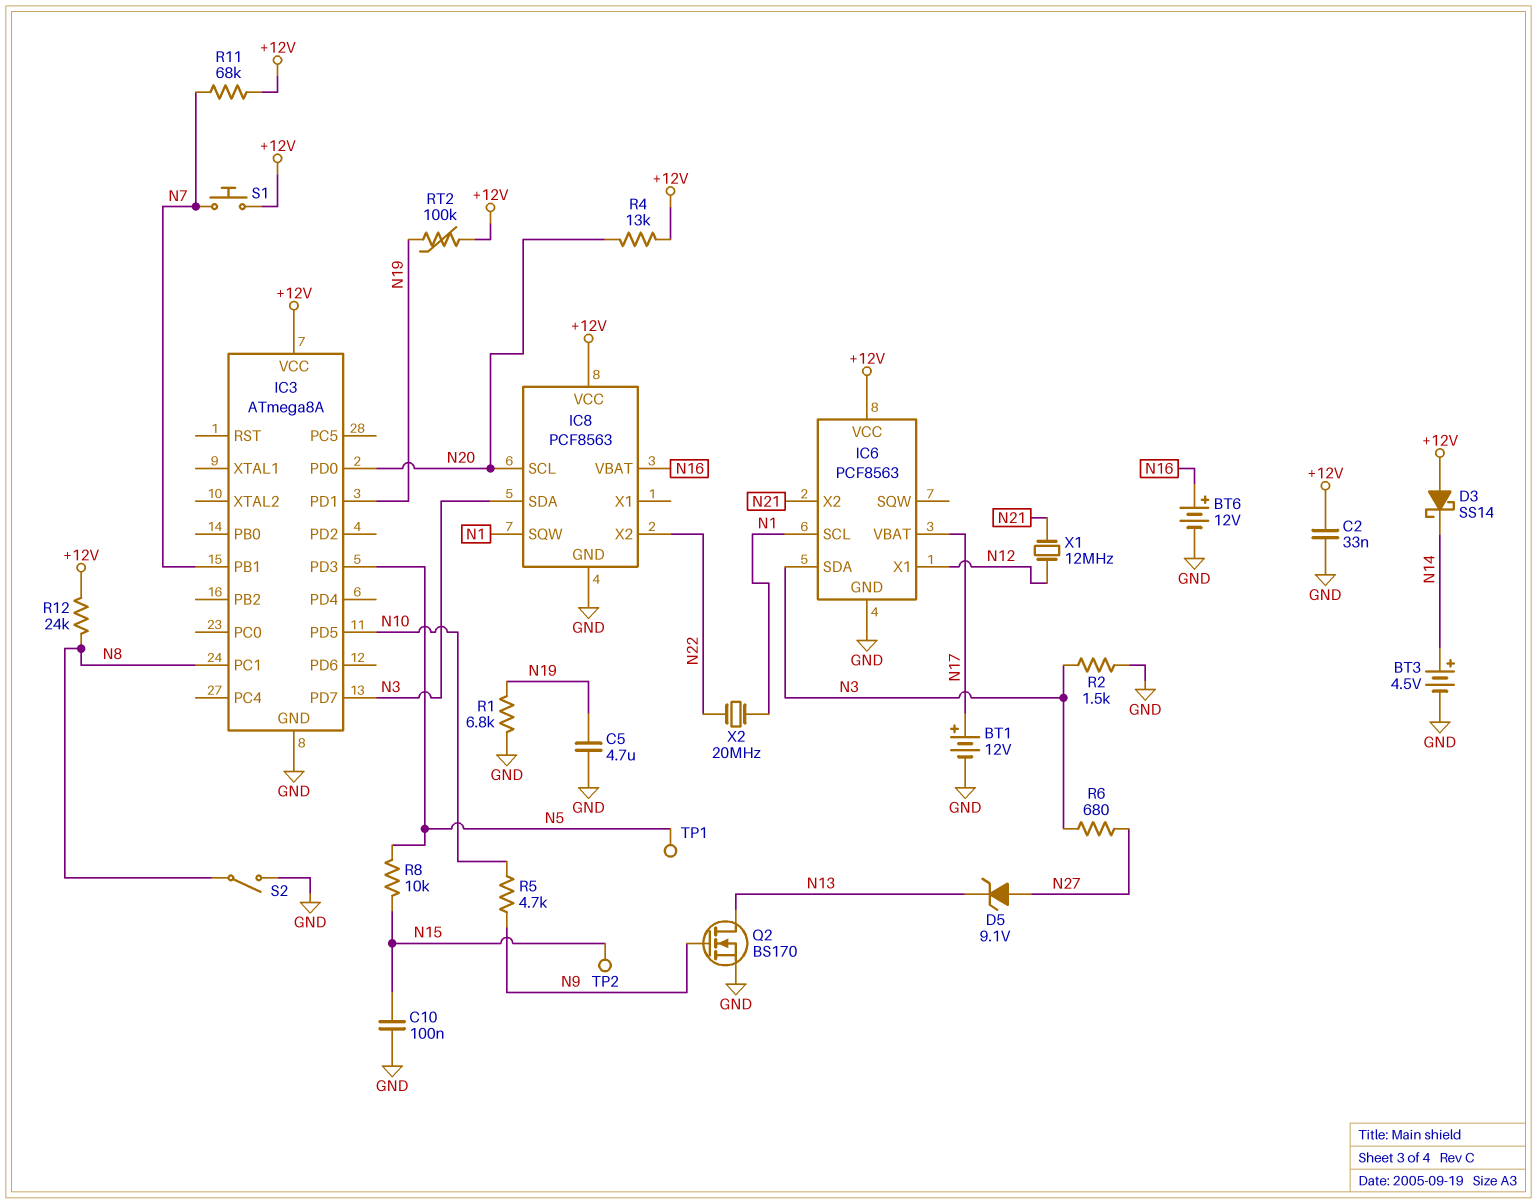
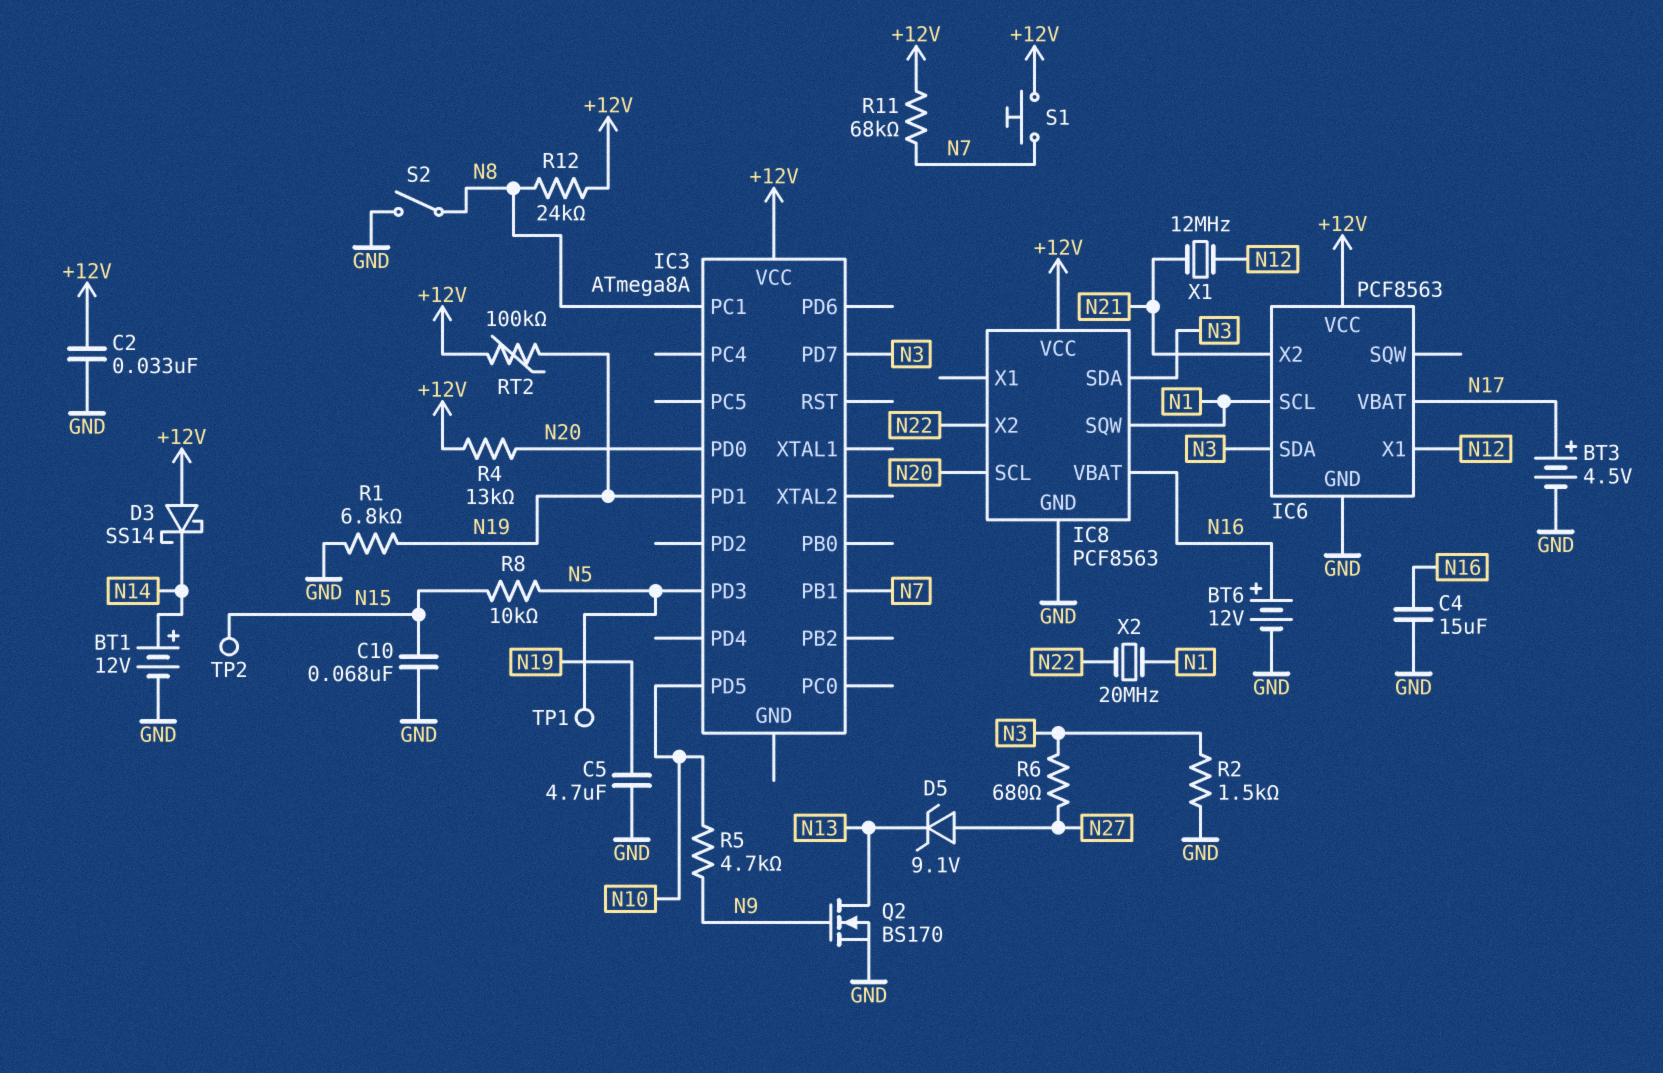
BT1: 12V (plus N17, minus GND) -> 12V (plus N14, minus GND)
BT3: 4.5V (plus N14, minus GND) -> 4.5V (plus N17, minus GND)
C4: none -> 15uF (GND, N16)
C10: 100nF (GND, N15) -> 68nF (GND, N15)
IC3 pin GND: GND -> none

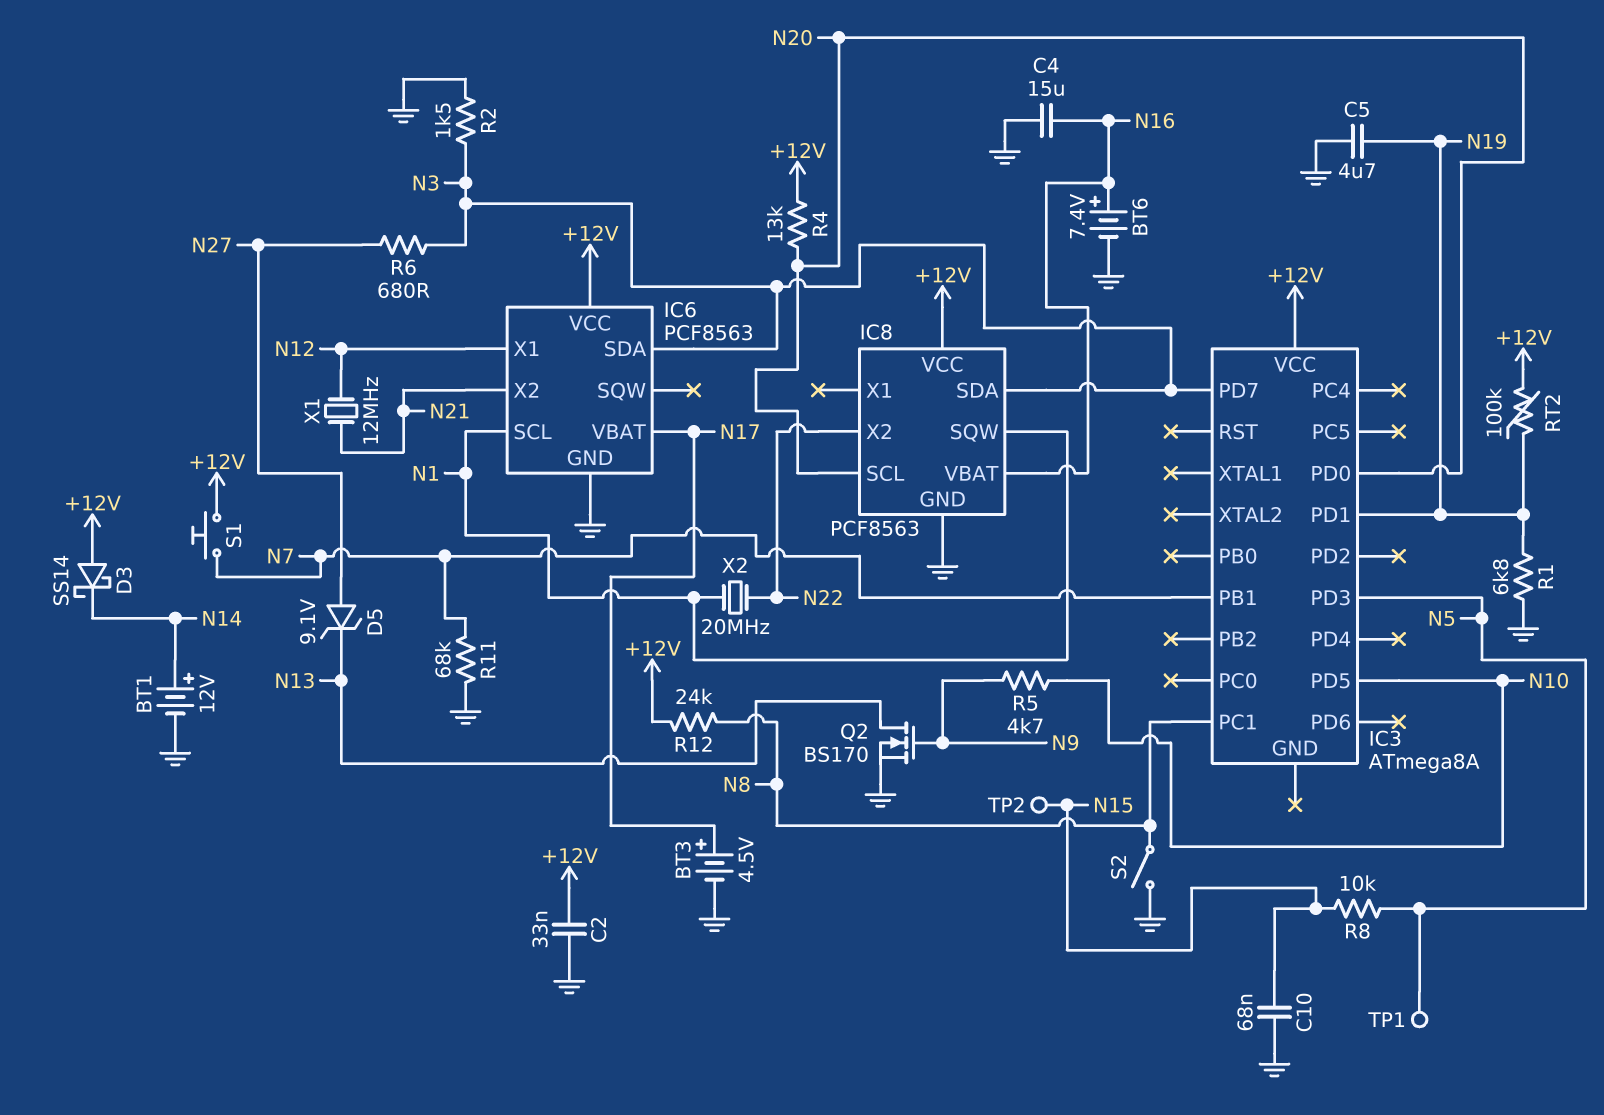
BT6: 12V (plus N16, minus GND) -> 7.4V (plus N16, minus GND)
R11: 68k (+12V, N7) -> 68k (GND, N7)

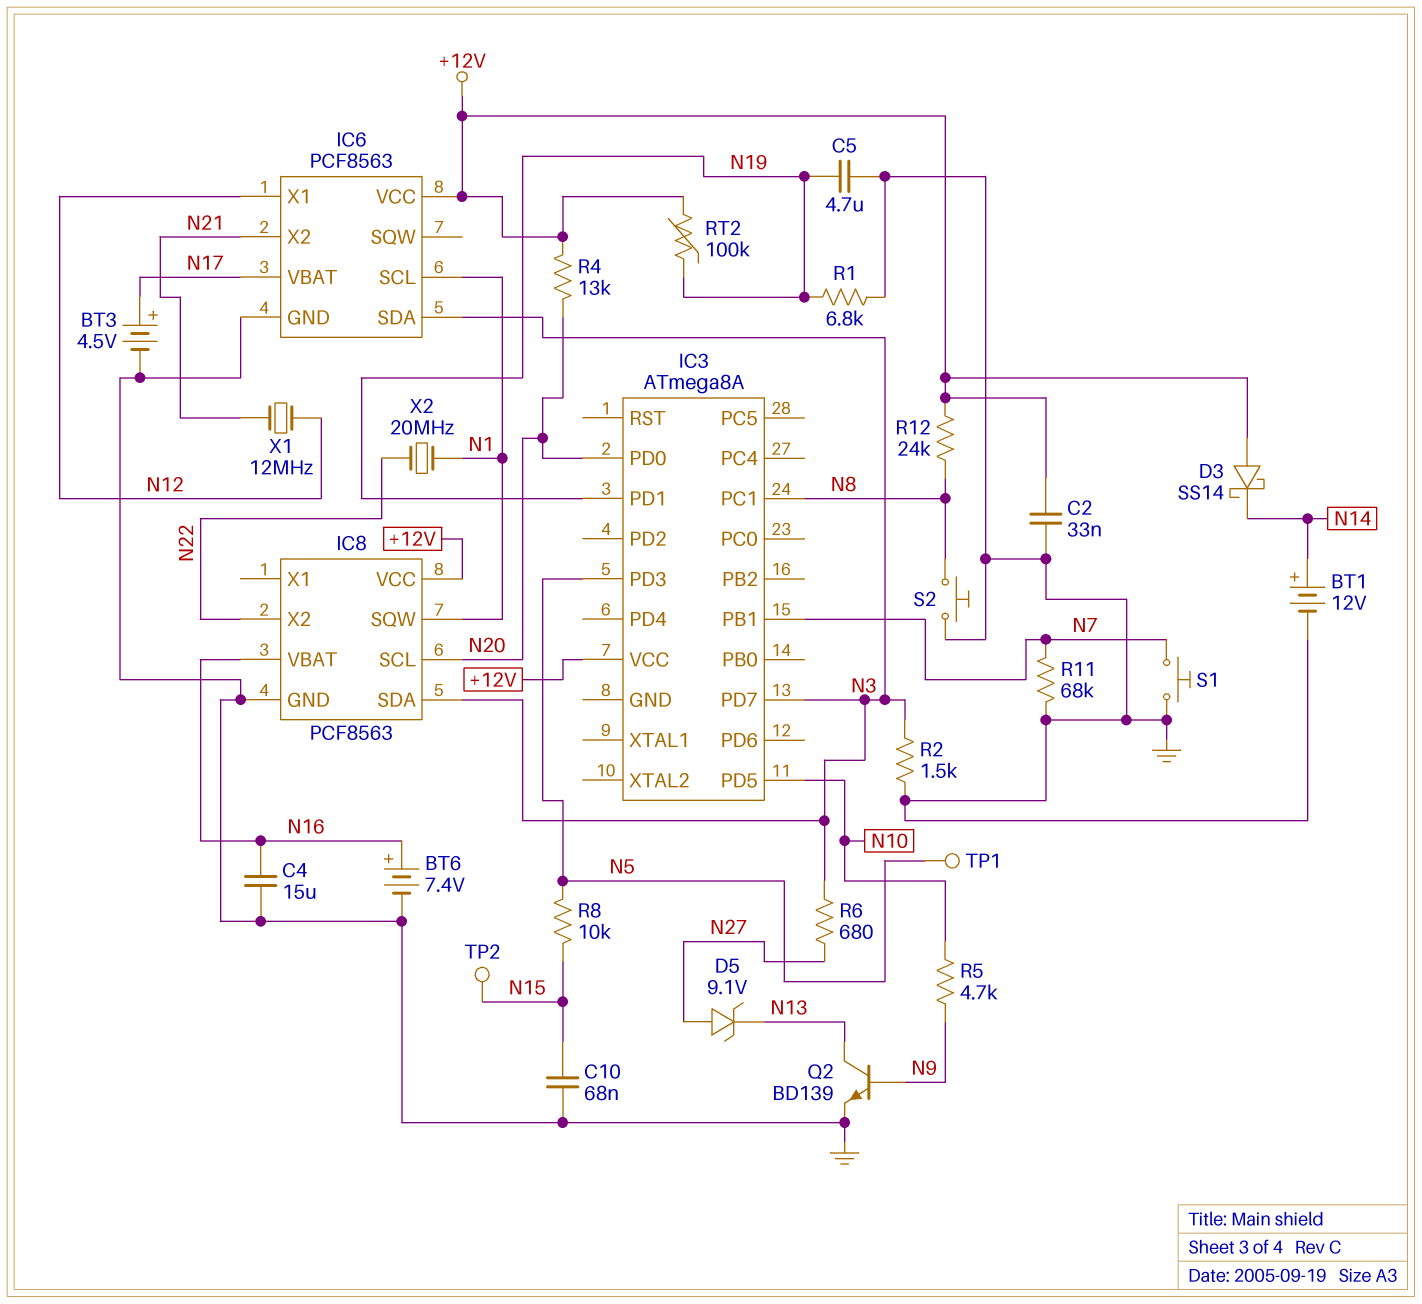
Q2: NMOS BS170 (G N9, D N13, S GND) -> NPN BD139 (B N9, C N13, E GND)
S1: button (+12V, N7) -> button (GND, N7)
S2: switch (GND, N8) -> button (GND, N8)

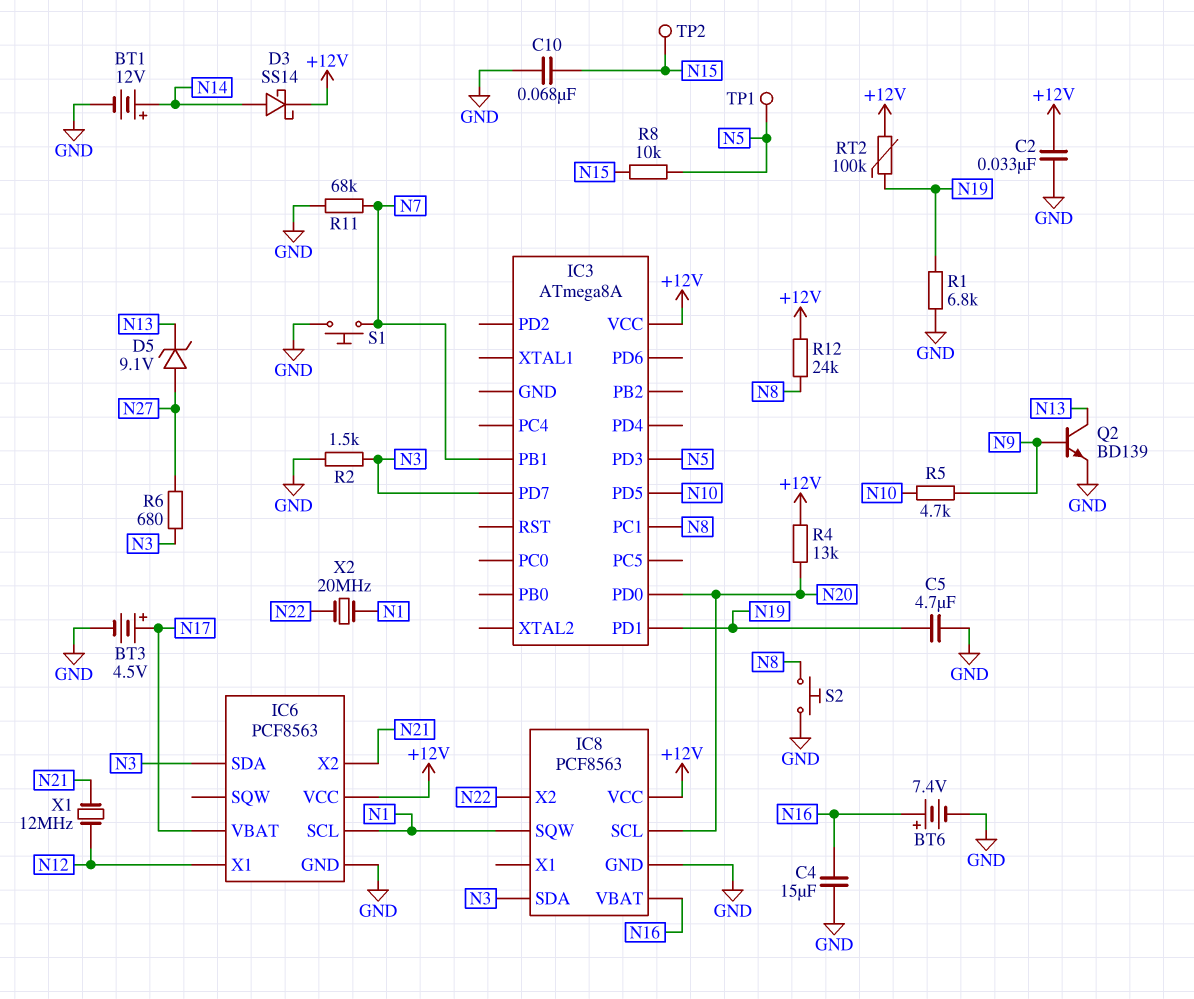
D3: schottky SS14 (A +12V, K N14) -> schottky SS14 (A N14, K +12V)

